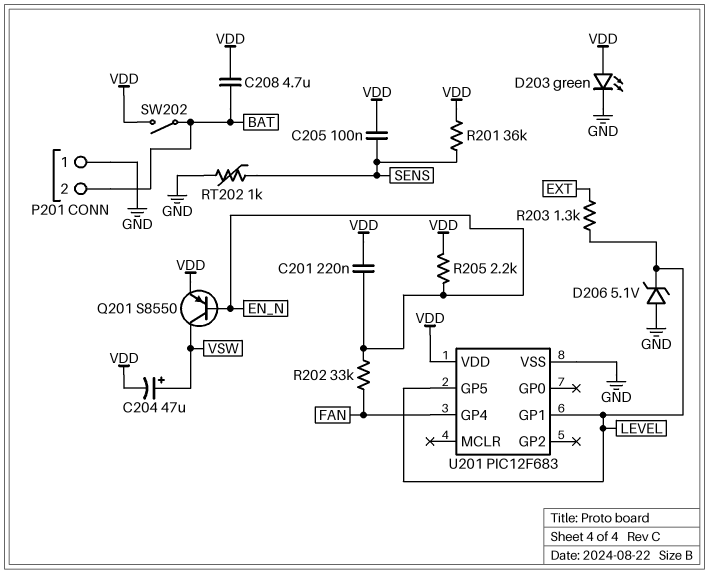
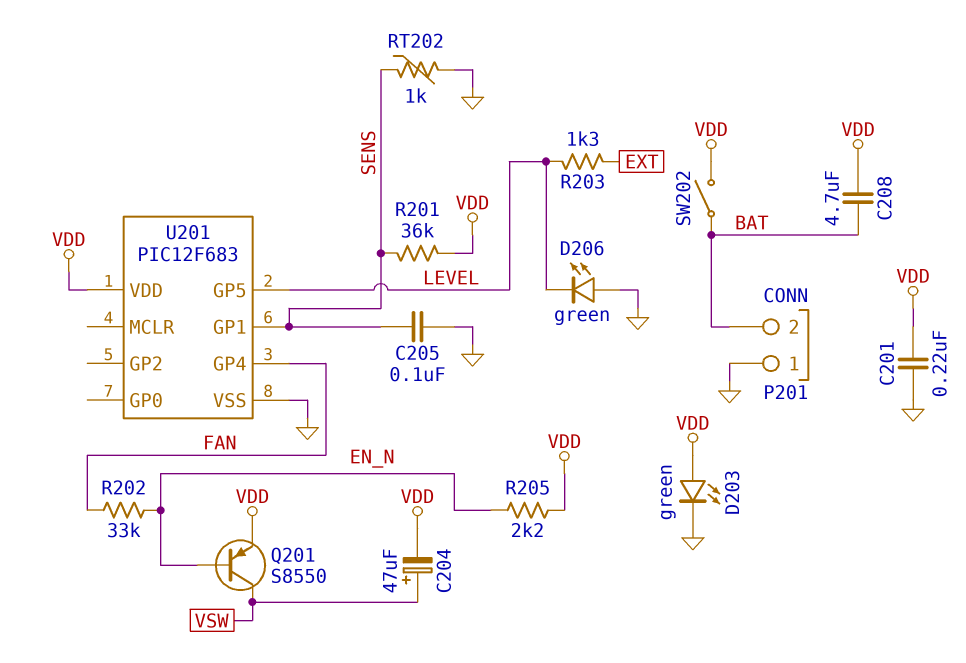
C201: 220nF (EN_N, VDD) -> 220nF (GND, VDD)
C205: 100nF (SENS, VDD) -> 100nF (GND, SENS)
D206: zener 5.1V (A GND, K LEVEL) -> LED green (A GND, K LEVEL)
U201 pin GP1: LEVEL -> SENS

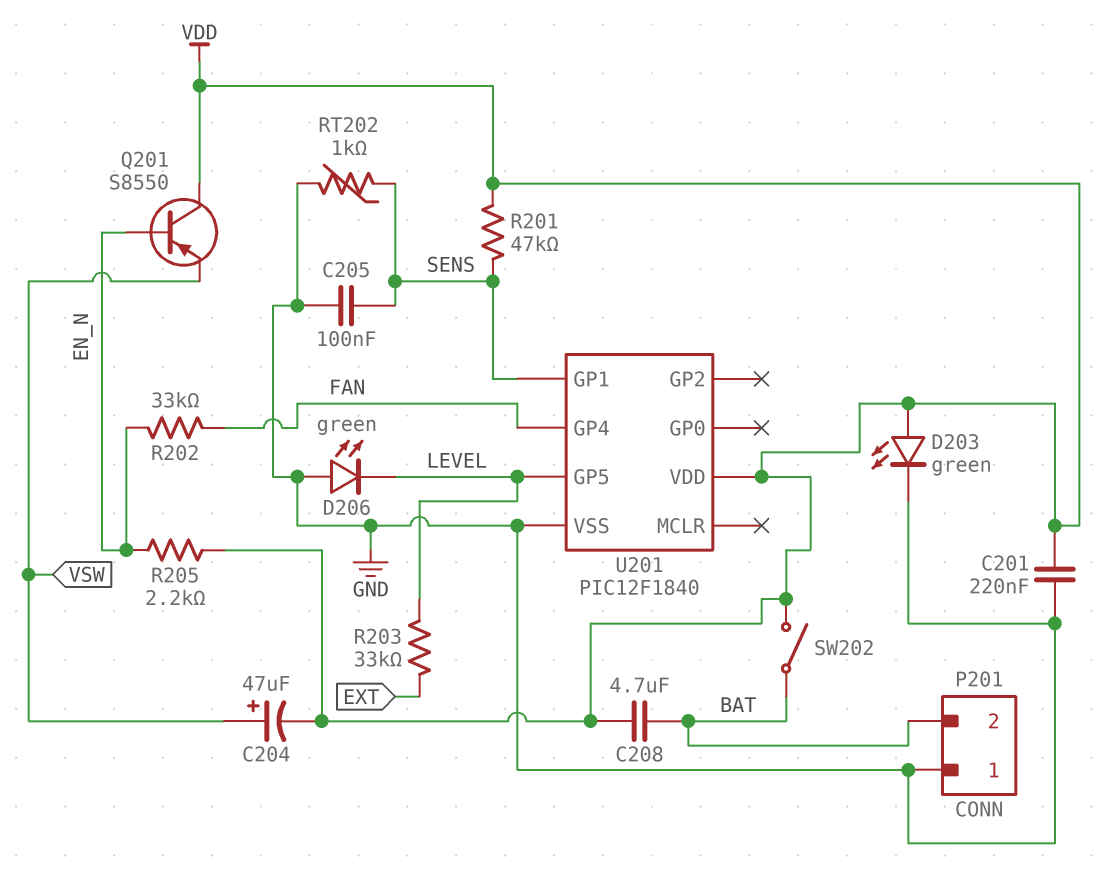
Q201: PNP S8550 (B EN_N, C VSW, E VDD) -> PNP S8550 (B EN_N, C VDD, E VSW)
R201: 36k (SENS, VDD) -> 47k (SENS, VDD)
R203: 1.3k (EXT, LEVEL) -> 33k (EXT, LEVEL)
U201: PIC12F683 -> PIC12F1840

